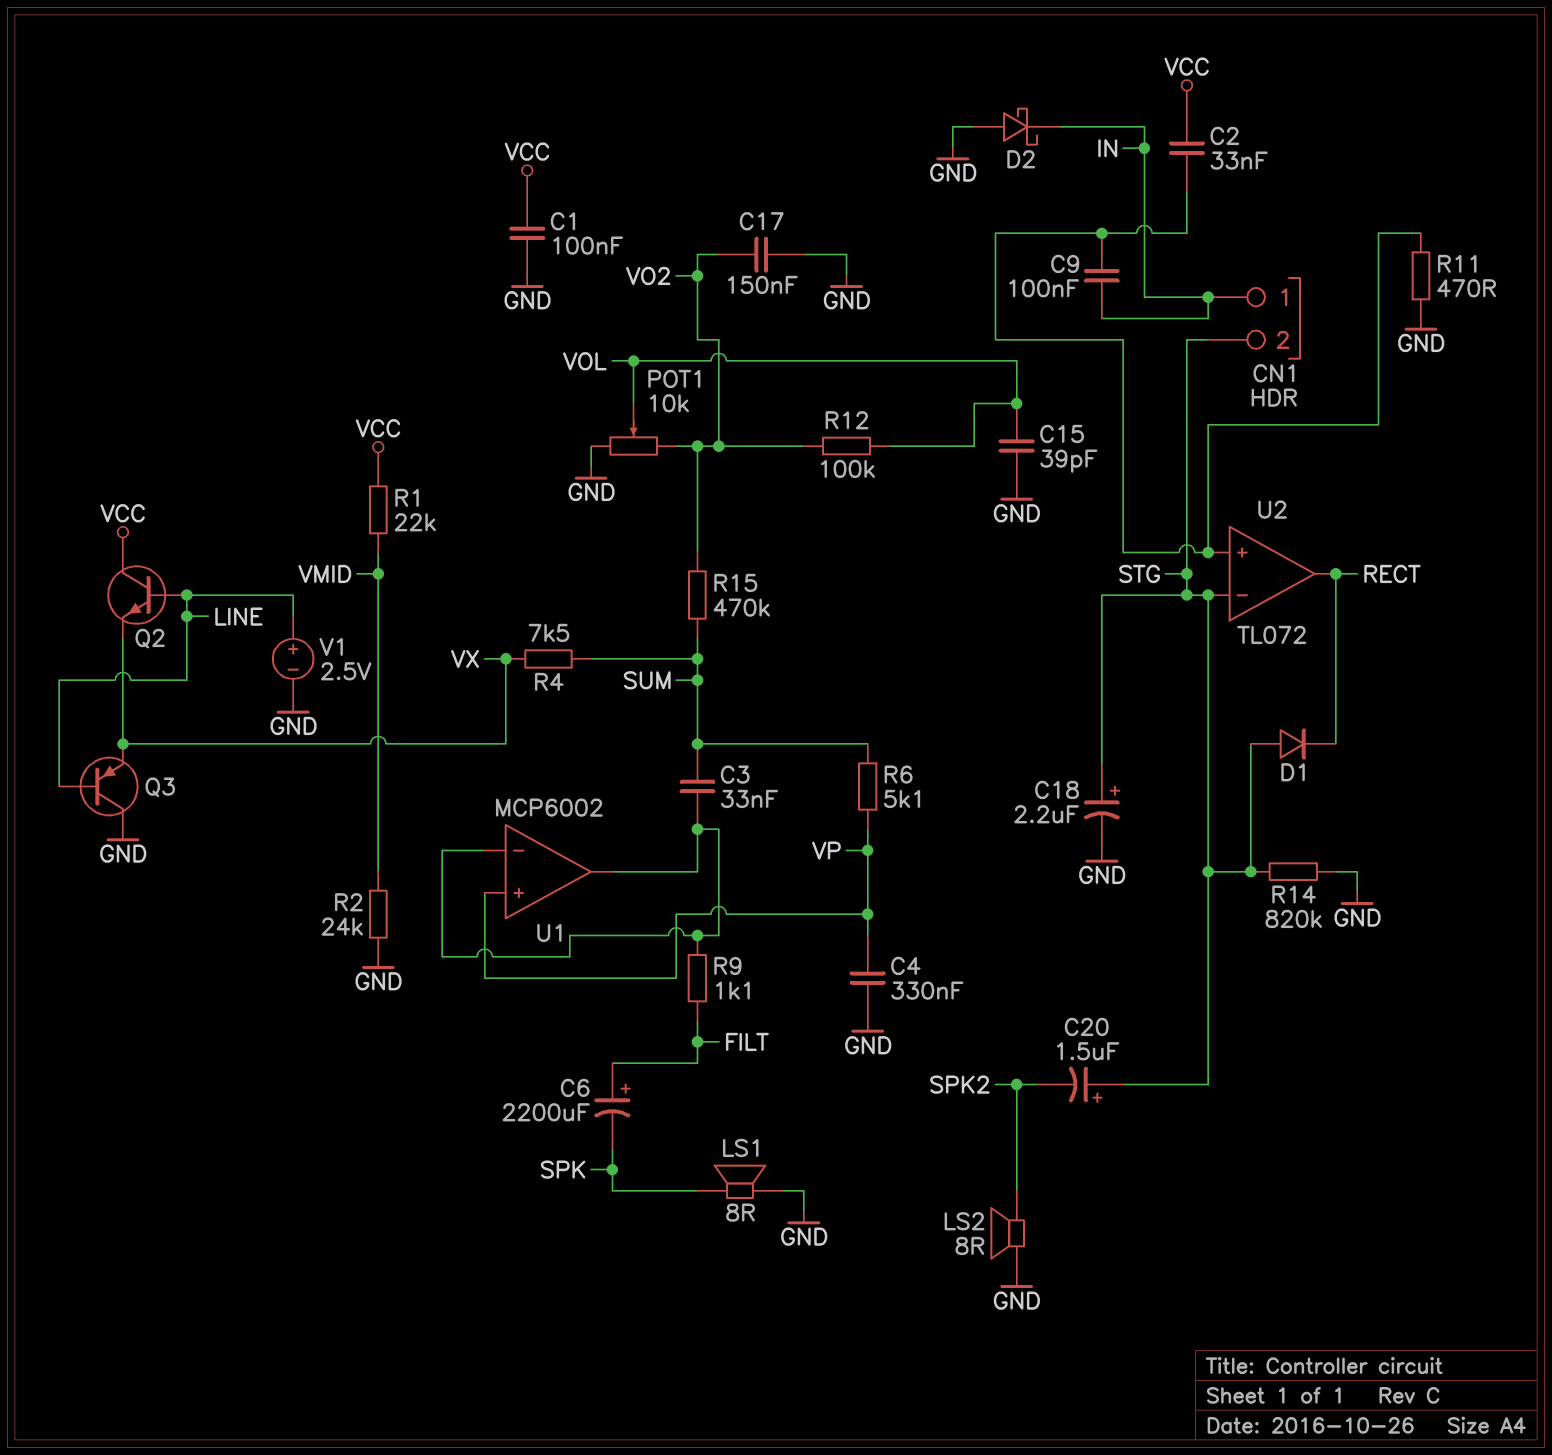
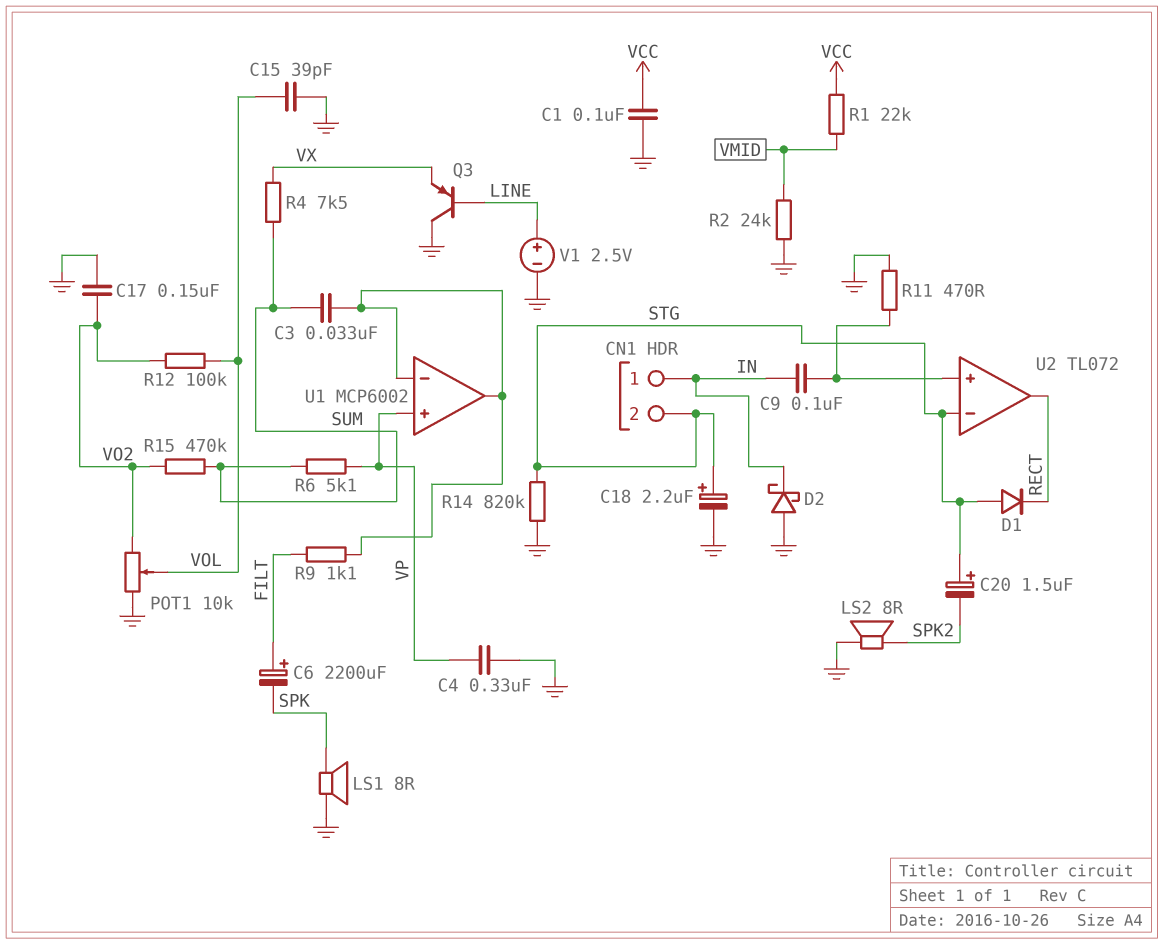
C2: 33nF (U2/in+, VCC) -> none
Q2: NPN (B LINE, C VCC, E VX) -> none

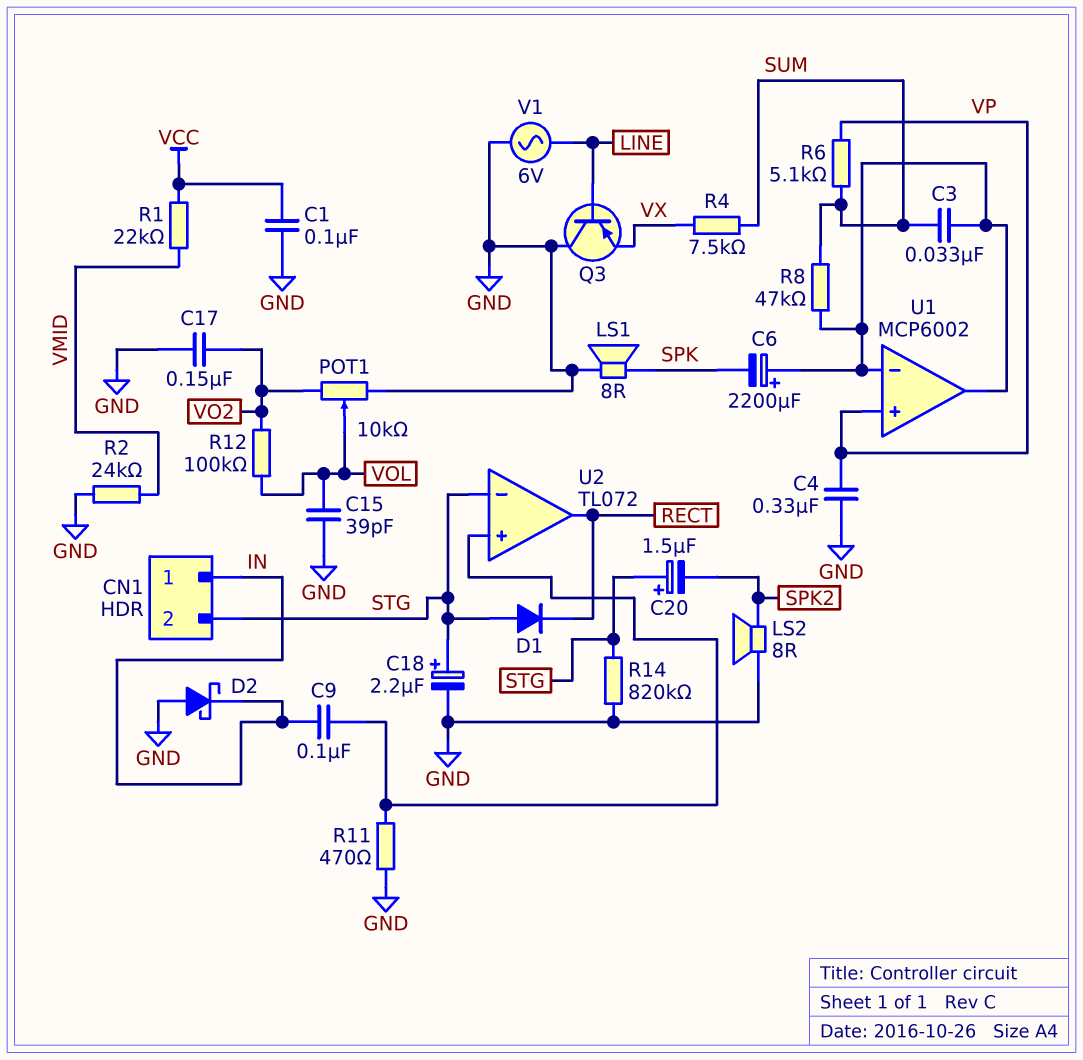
C6: 2200uF (plus FILT, minus SPK) -> 2200uF (plus U1/in-, minus SPK)
R8: none -> 47k (SUM, U1/in-)
R9: 1.1k (FILT, U1/in-) -> none
R15: 470k (SUM, VO2) -> none
V1: 2.5V (plus LINE, minus GND) -> AC 6V (GND, LINE)

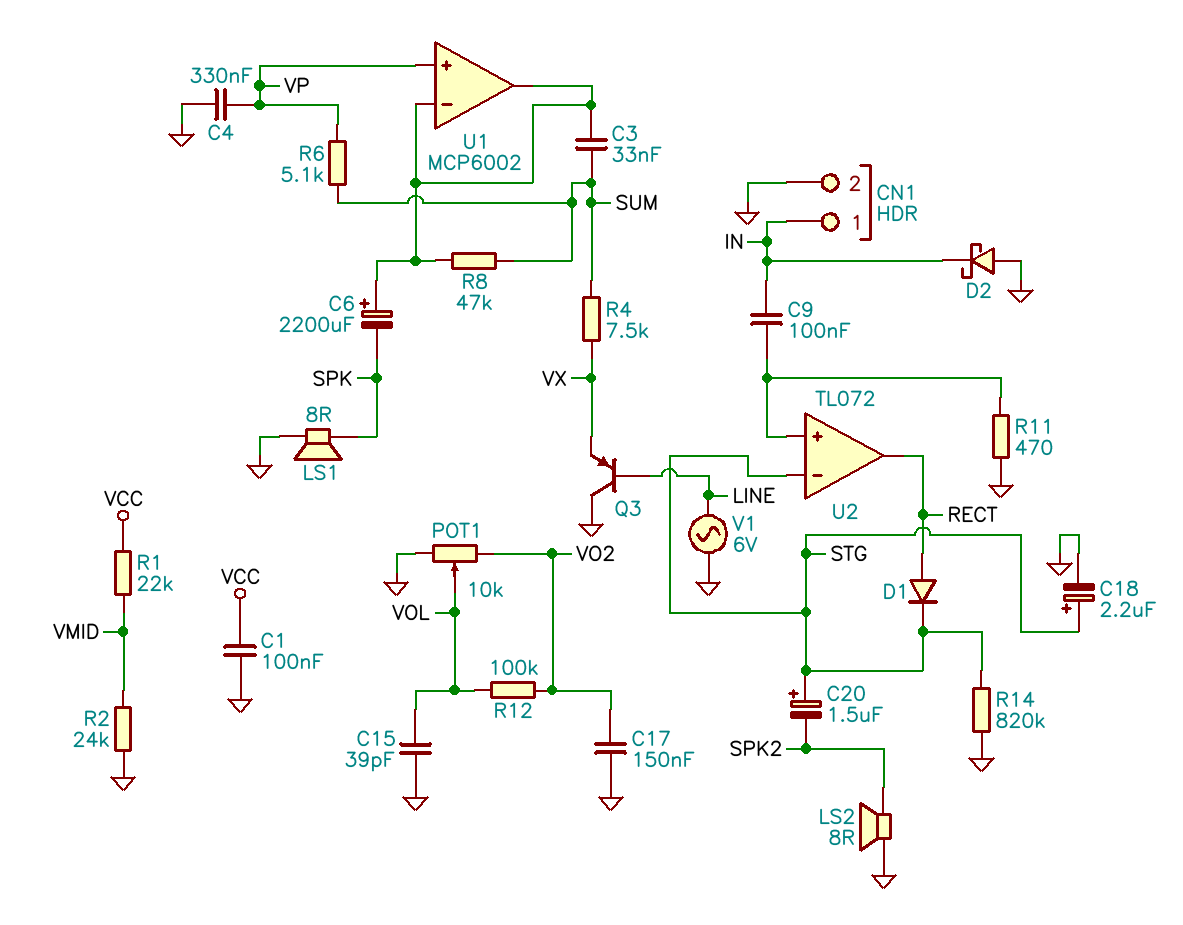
CN1 pin 2: STG -> GND
D1: diode (A STG, K RECT) -> diode (A RECT, K STG)

